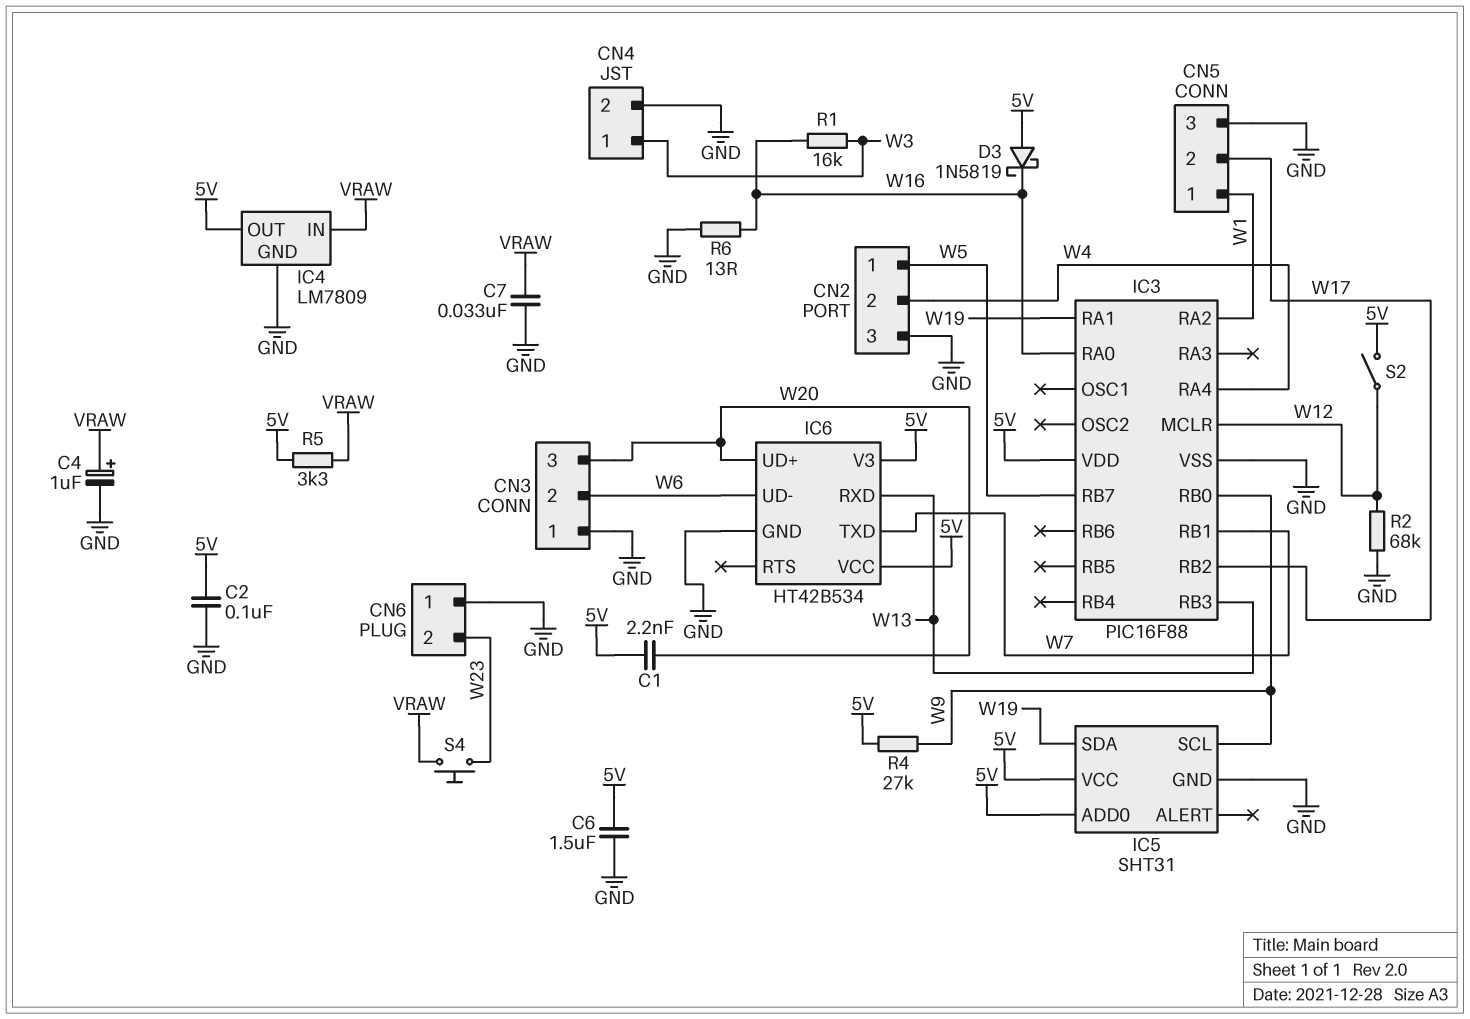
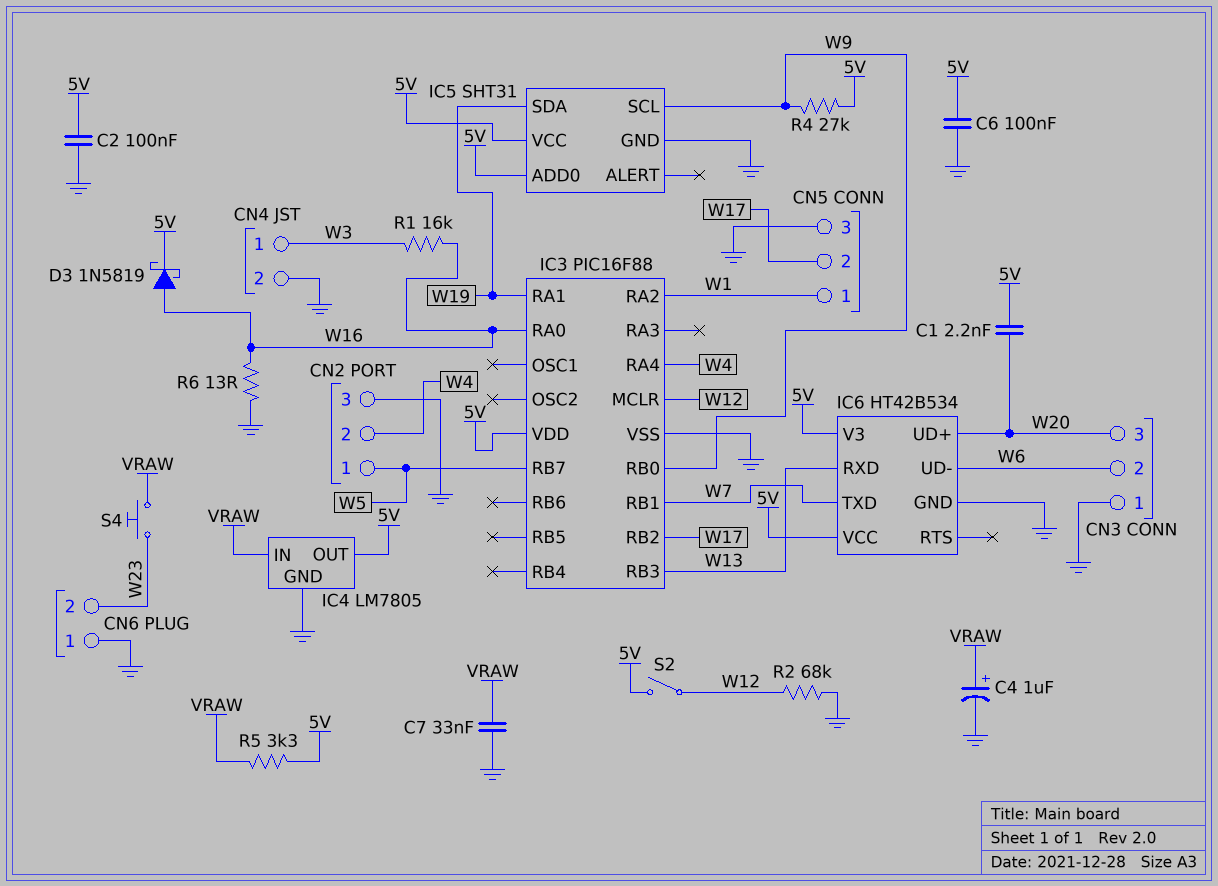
C6: 1.5uF (5V, GND) -> 100nF (5V, GND)
D3: schottky 1N5819 (A 5V, K W16) -> schottky 1N5819 (A W16, K 5V)
IC4: LM7809 -> LM7805

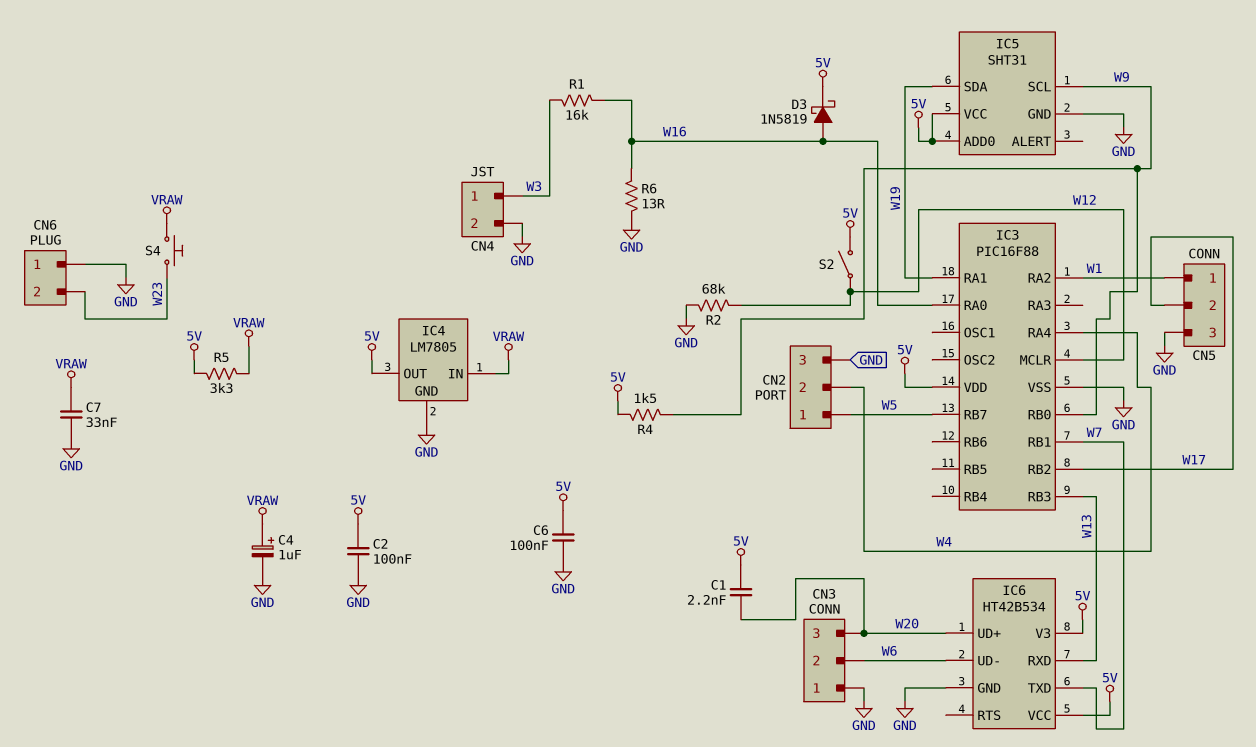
R4: 27k (5V, W9) -> 1.5k (5V, W9)

